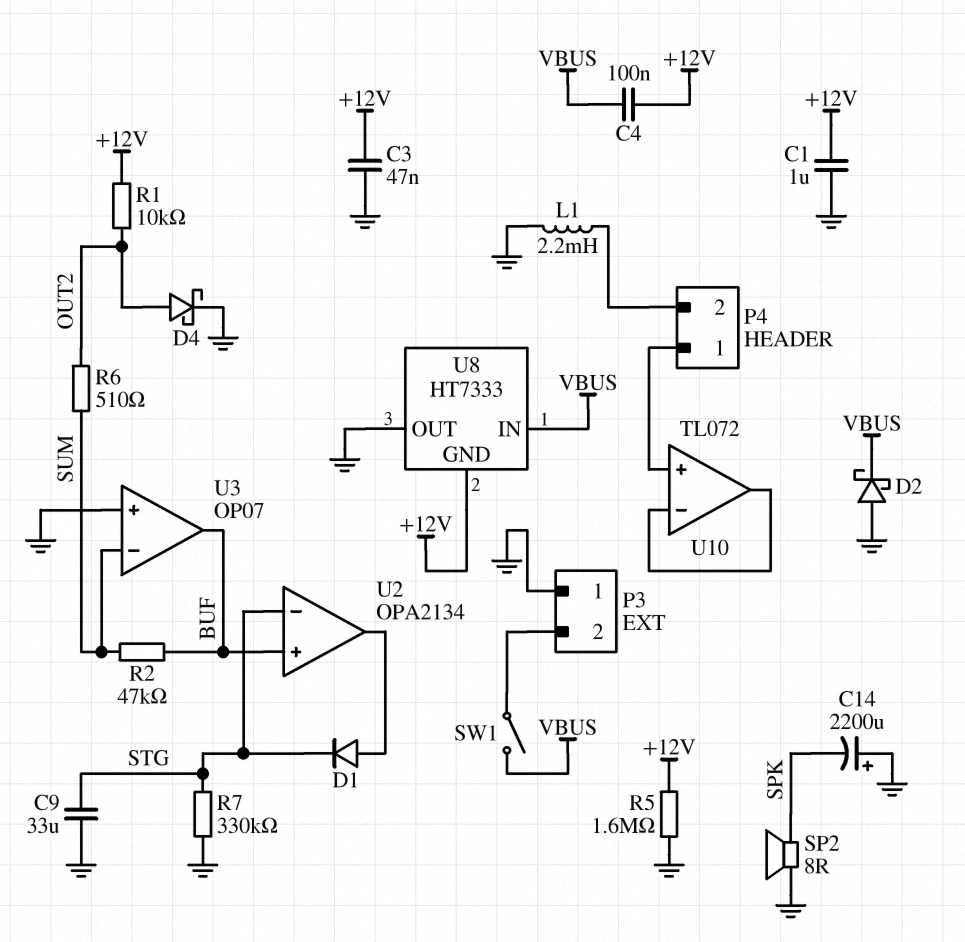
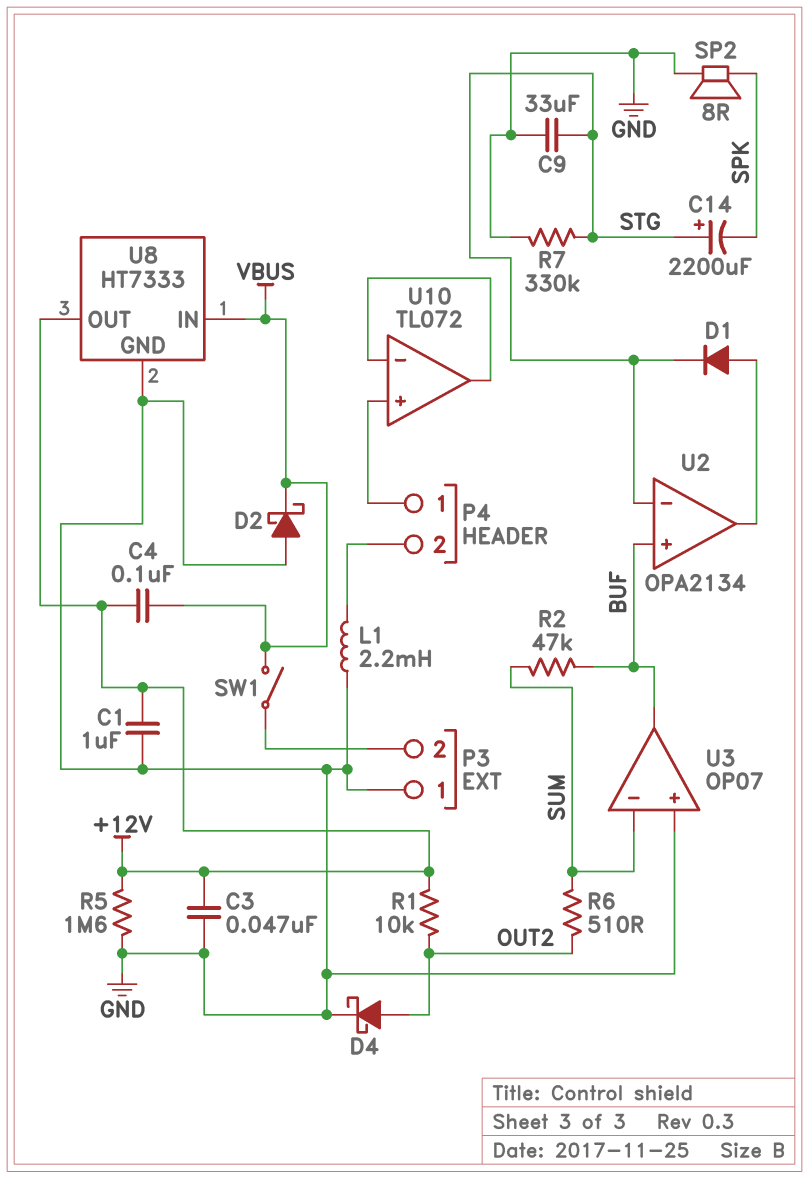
C14: 2200uF (plus GND, minus SPK) -> 2200uF (plus STG, minus SPK)
U8 pin GND: +12V -> GND
U8 pin OUT: GND -> +12V

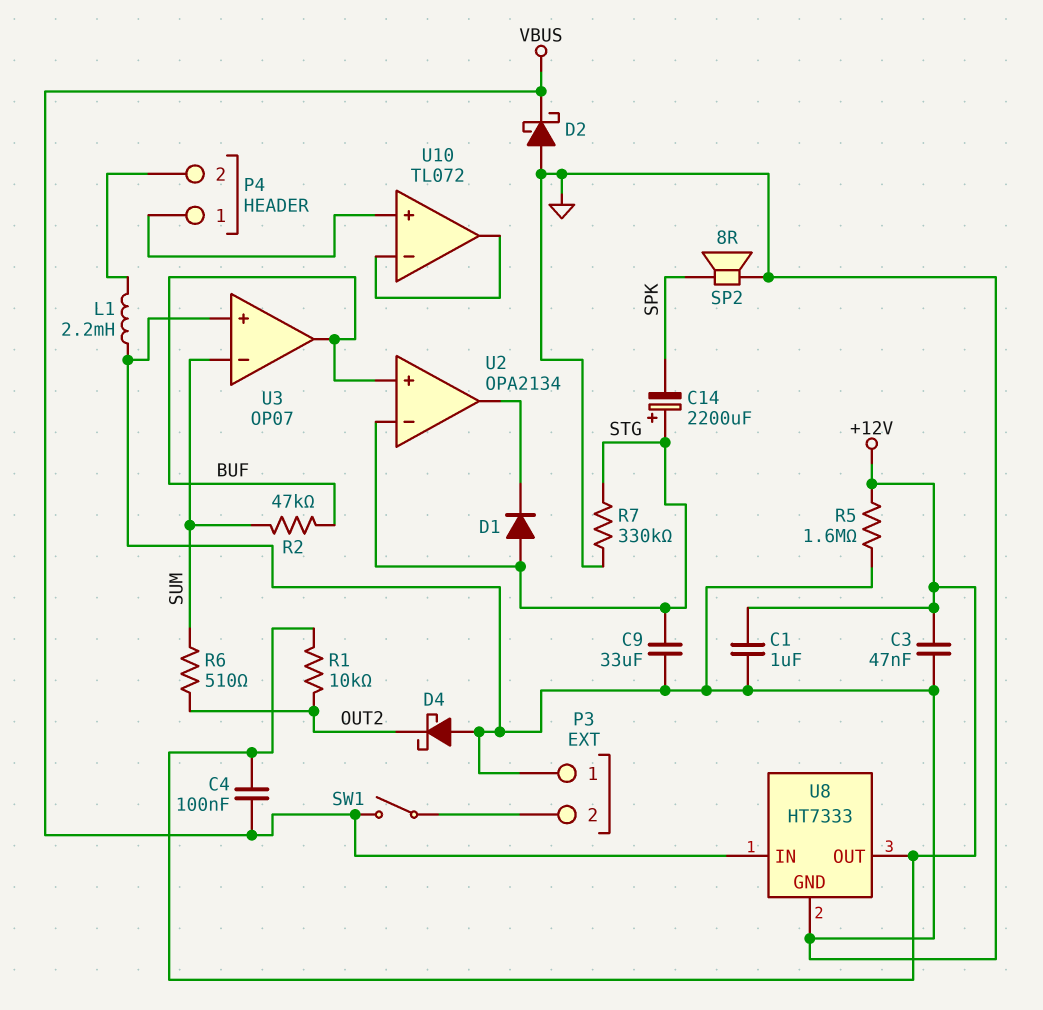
D1: diode (A U2/out, K STG) -> diode (A STG, K U2/out)
D4: schottky (A OUT2, K GND) -> schottky (A GND, K OUT2)

